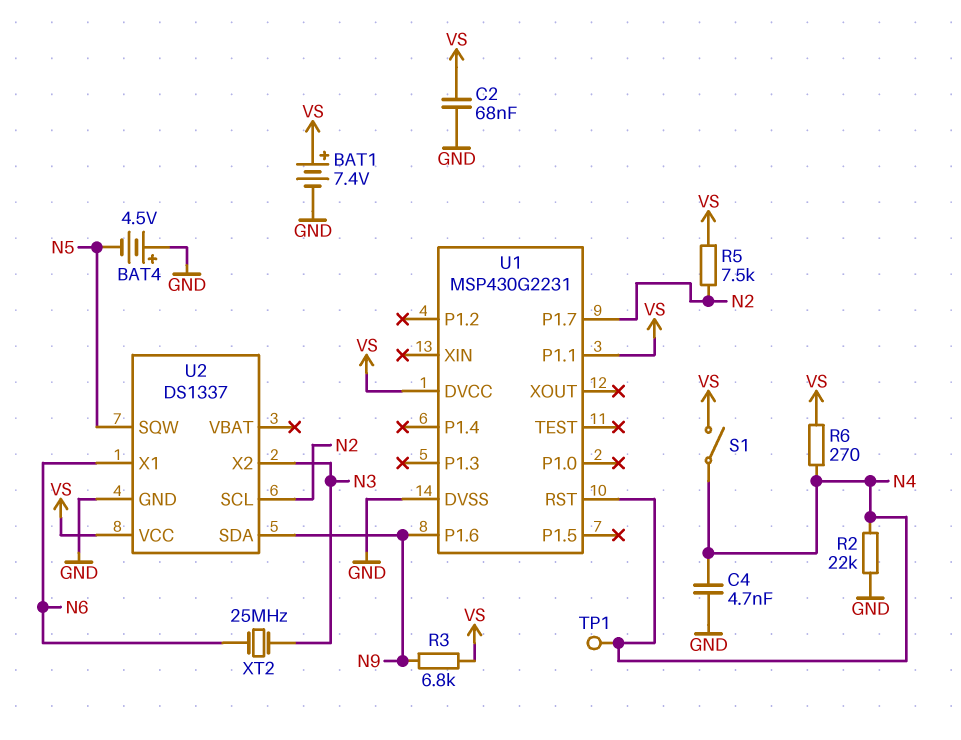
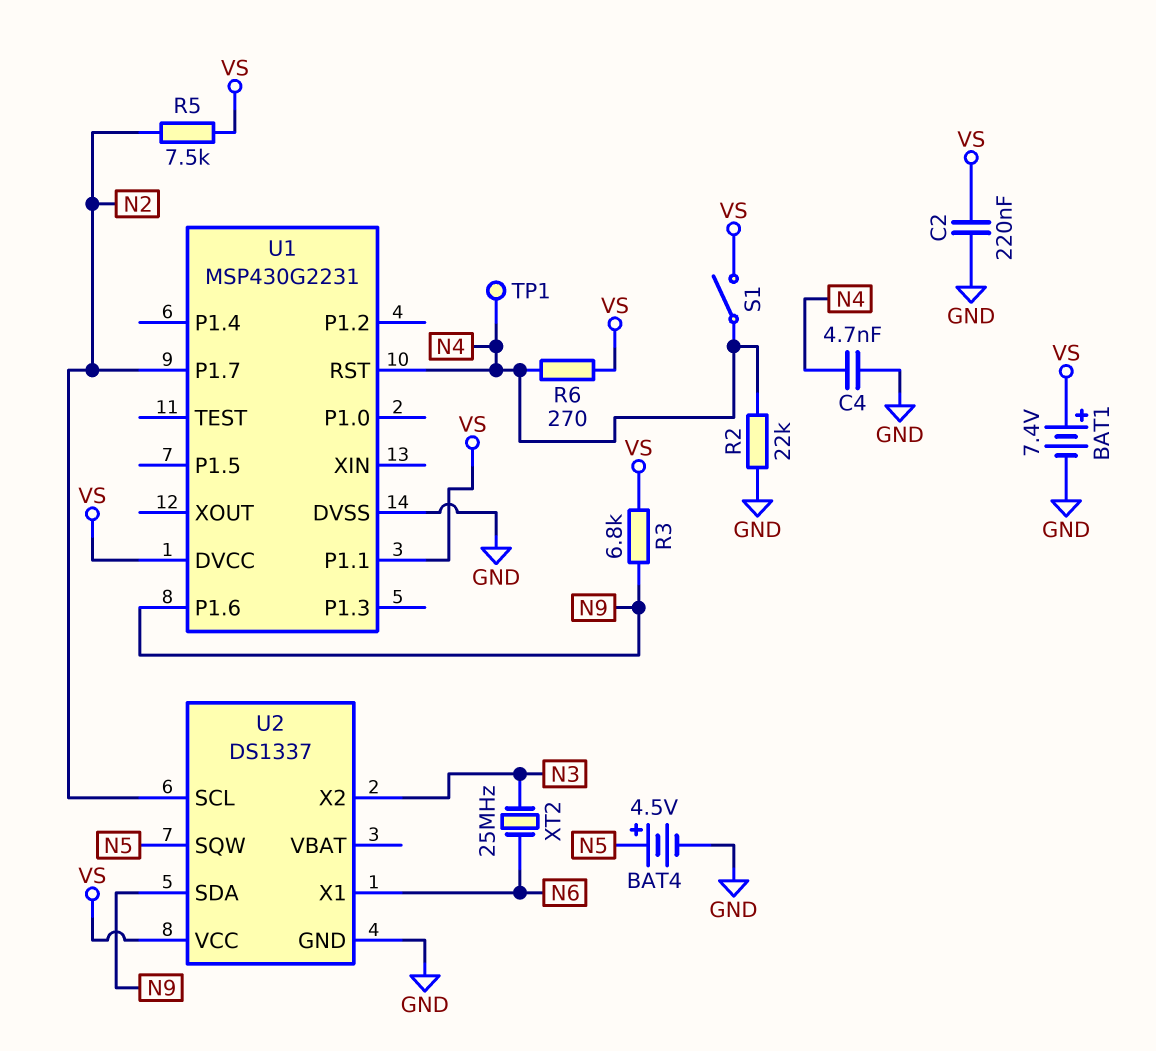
BAT4: 4.5V (plus GND, minus N5) -> 4.5V (plus N5, minus GND)
C2: 68nF (GND, VS) -> 220nF (GND, VS)

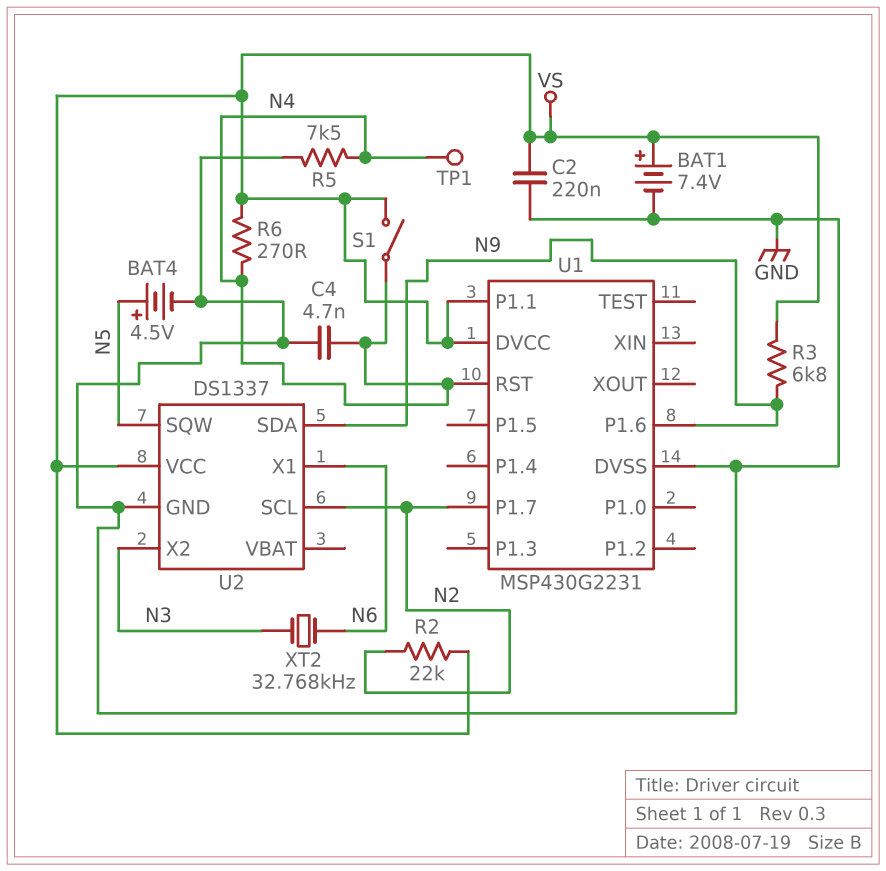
R2: 22k (GND, N4) -> 22k (N2, VS)
R5: 7.5k (N2, VS) -> 7.5k (GND, N4)
XT2: 25MHz (N3, N6) -> 32.768kHz (N3, N6)

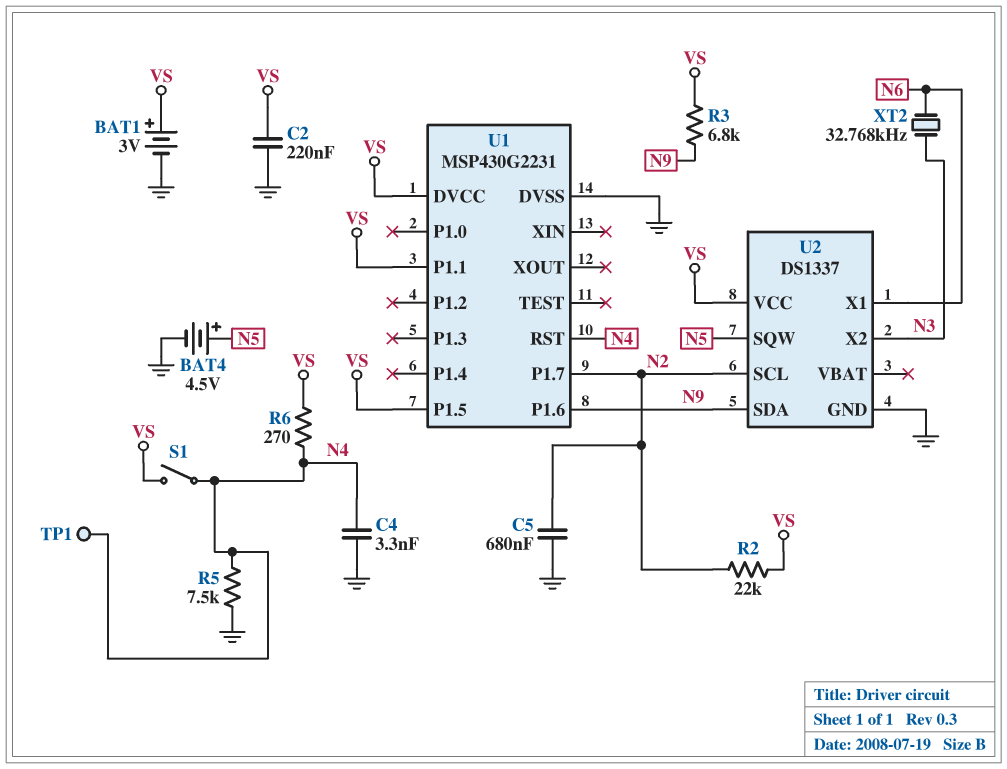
BAT1: 7.4V (plus VS, minus GND) -> 3V (plus VS, minus GND)
C4: 4.7nF (GND, N4) -> 3.3nF (GND, N4)
C5: none -> 680nF (GND, N2)
U1 pin P1.5: none -> VS

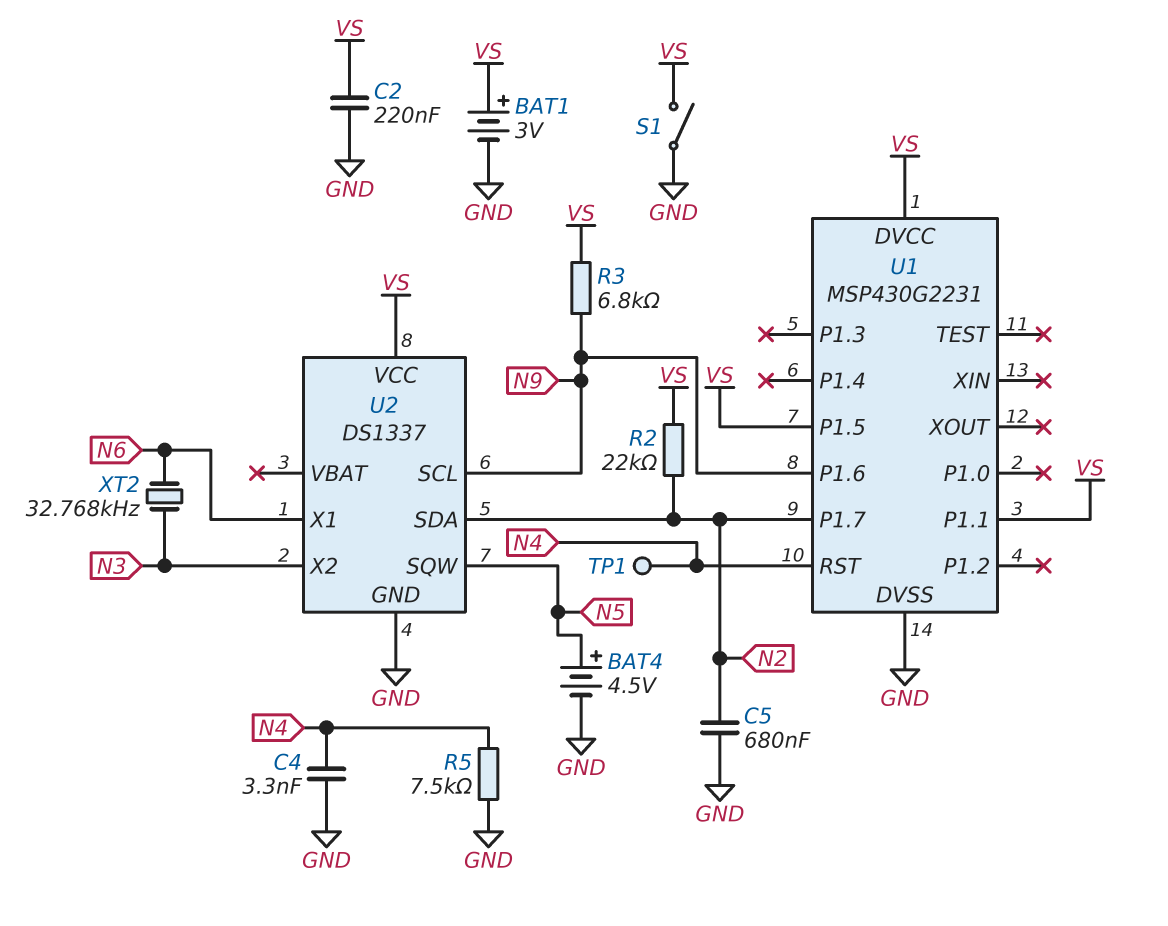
R6: 270 (N4, VS) -> none
S1: switch (N4, VS) -> switch (GND, VS)
U2 pin SCL: N2 -> N9
U2 pin SDA: N9 -> N2

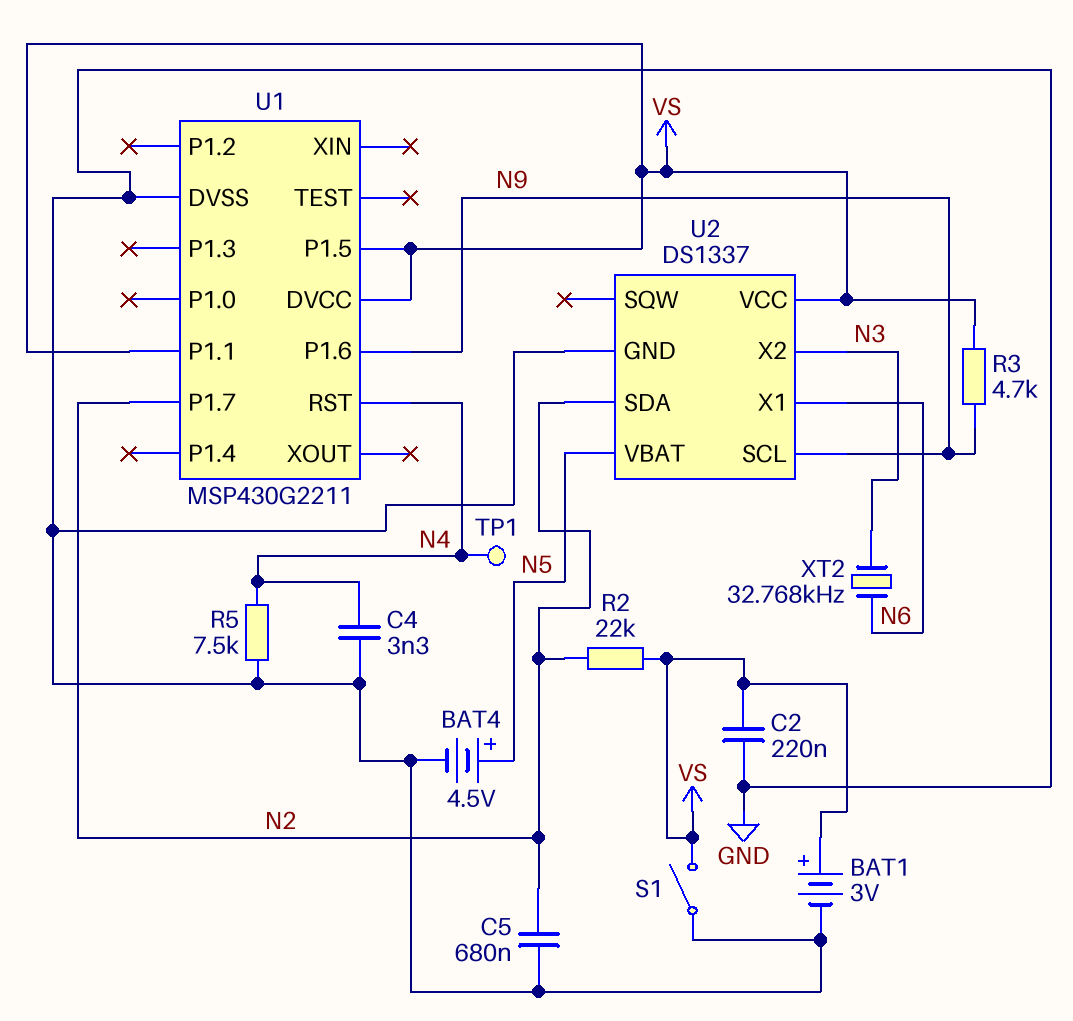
R3: 6.8k (N9, VS) -> 4.7k (N9, VS)
U1: MSP430G2231 -> MSP430G2211
U2 pin SQW: N5 -> none
U2 pin VBAT: none -> N5

